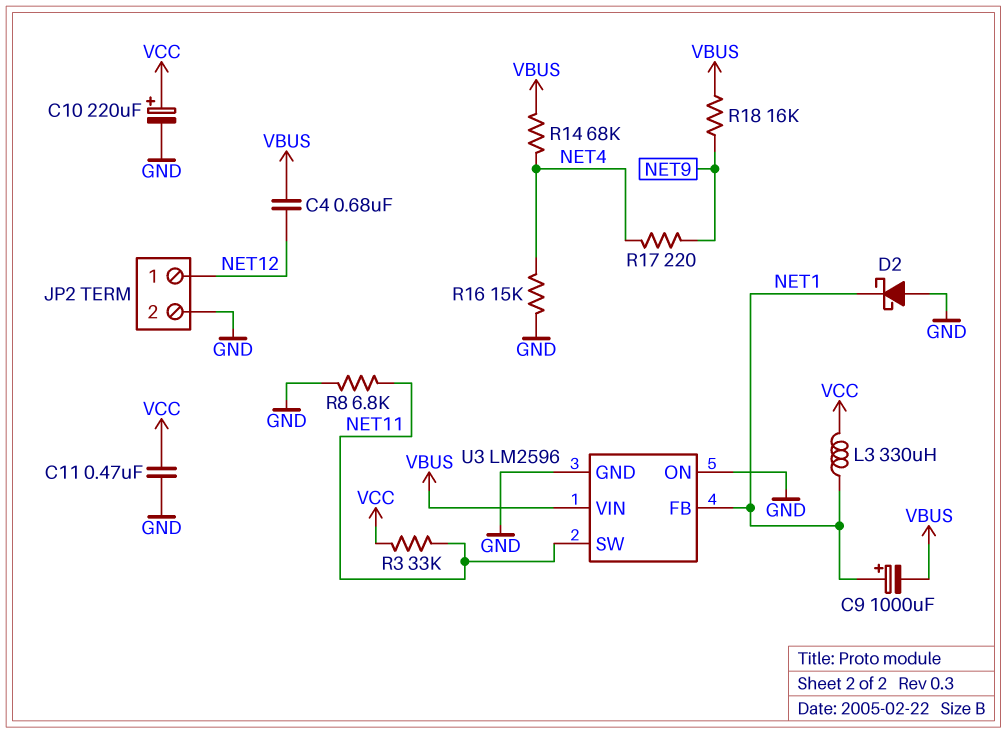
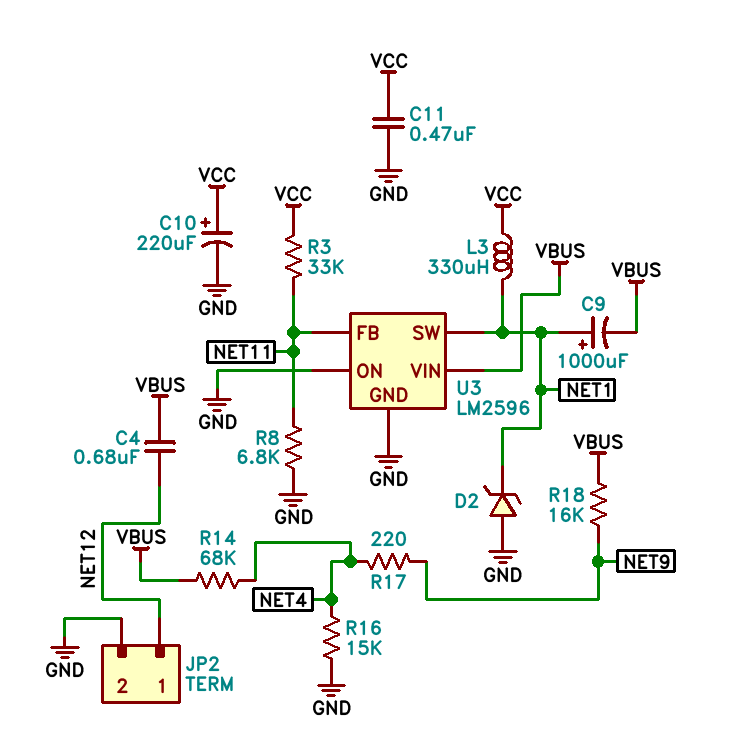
D2: schottky (A GND, K NET1) -> zener (A GND, K NET1)
U3 pin FB: NET1 -> NET11
U3 pin SW: NET11 -> NET1

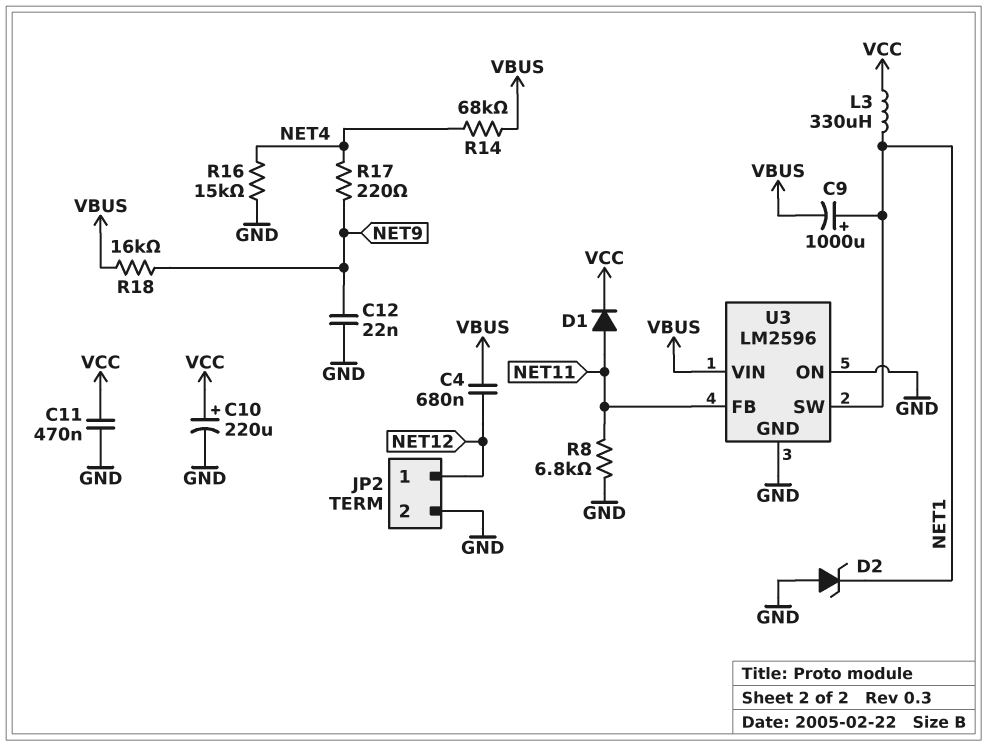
C12: none -> 22nF (GND, NET9)
D1: none -> diode (A NET11, K VCC)
R3: 33k (NET11, VCC) -> none

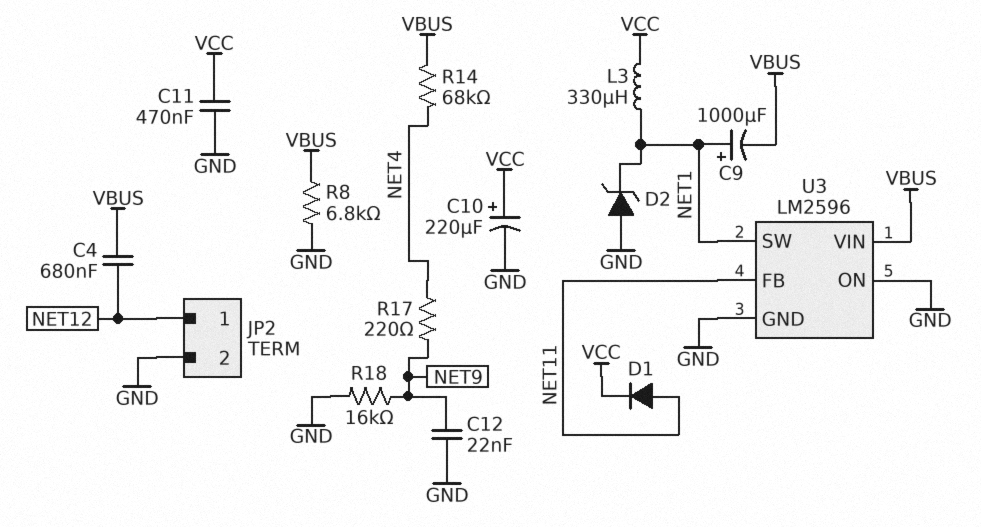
R8: 6.8k (GND, NET11) -> 6.8k (GND, VBUS)
R16: 15k (GND, NET4) -> none
R18: 16k (NET9, VBUS) -> 16k (GND, NET9)

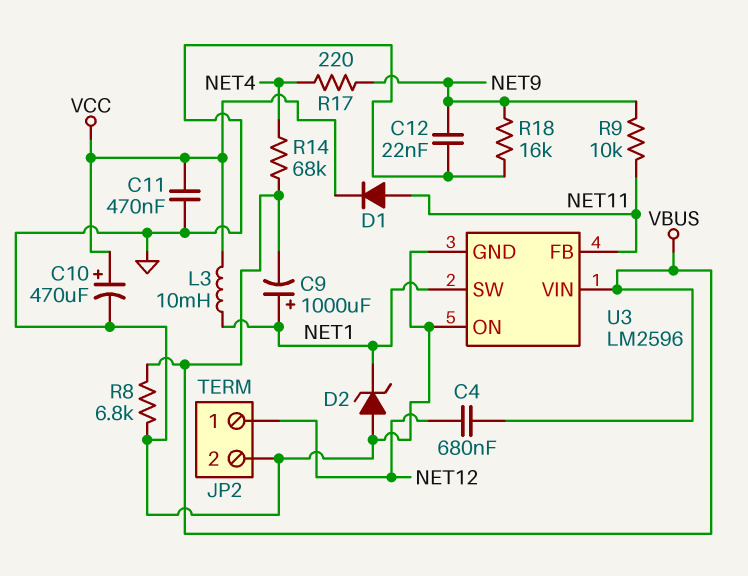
C10: 220uF (plus VCC, minus GND) -> 470uF (plus VCC, minus GND)
L3: 330uH (NET1, VCC) -> 10mH (NET1, VCC)
R9: none -> 10k (NET9, NET11)

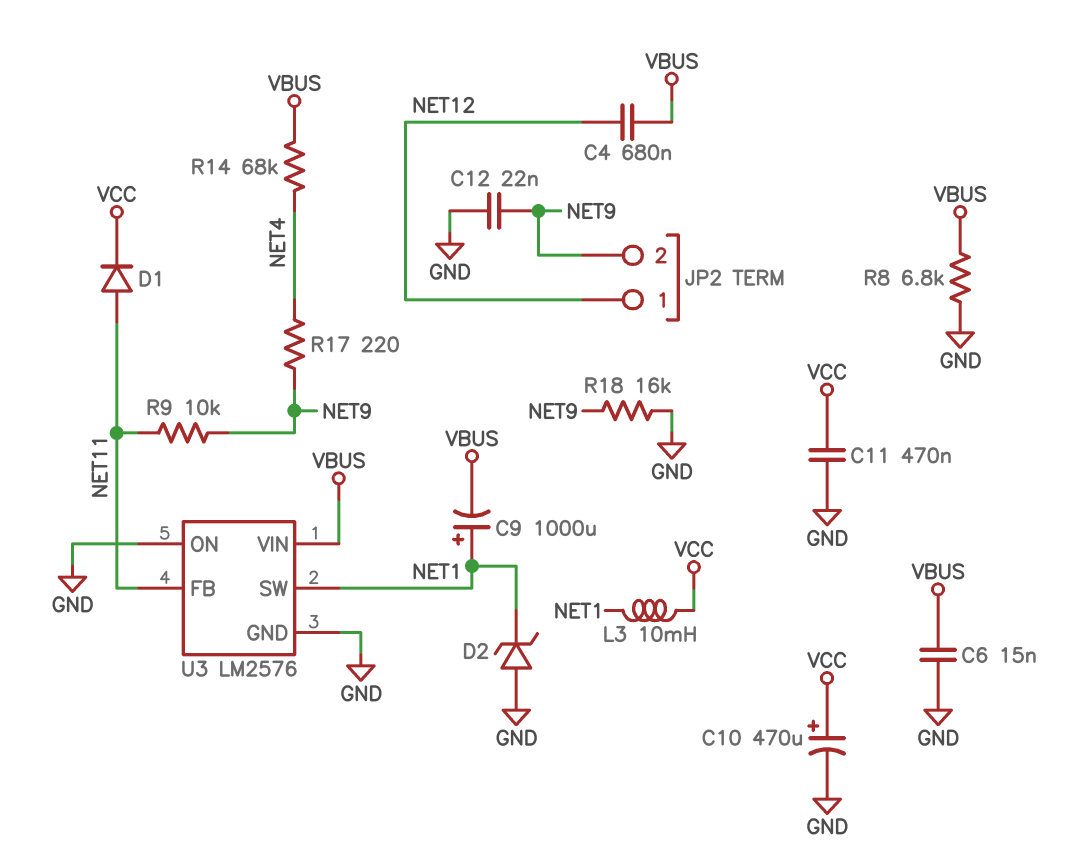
C6: none -> 15nF (GND, VBUS)
JP2 pin 2: GND -> NET9
U3: LM2596 -> LM2576

